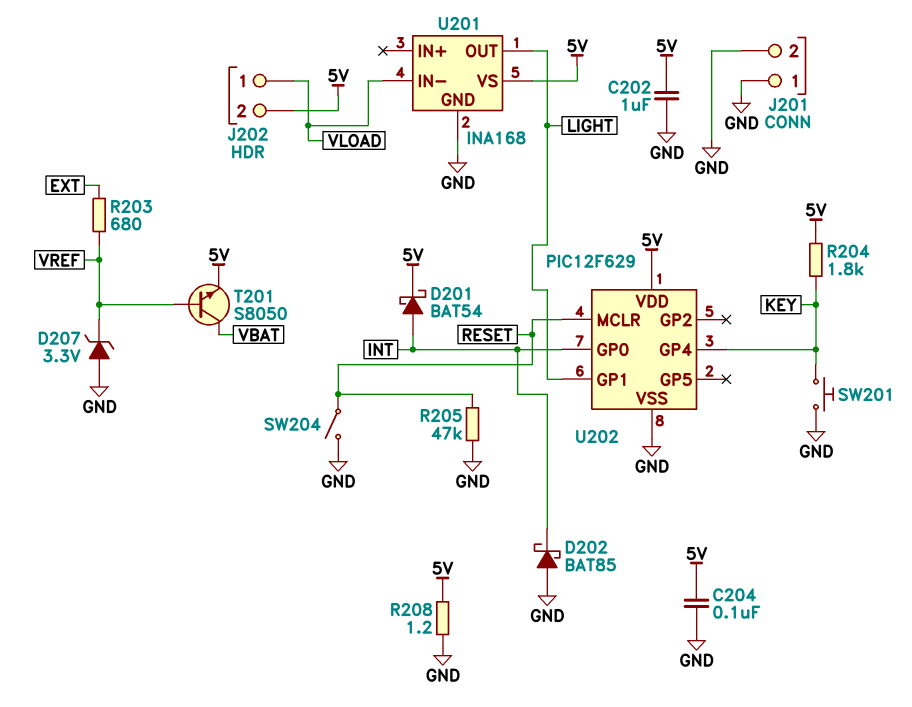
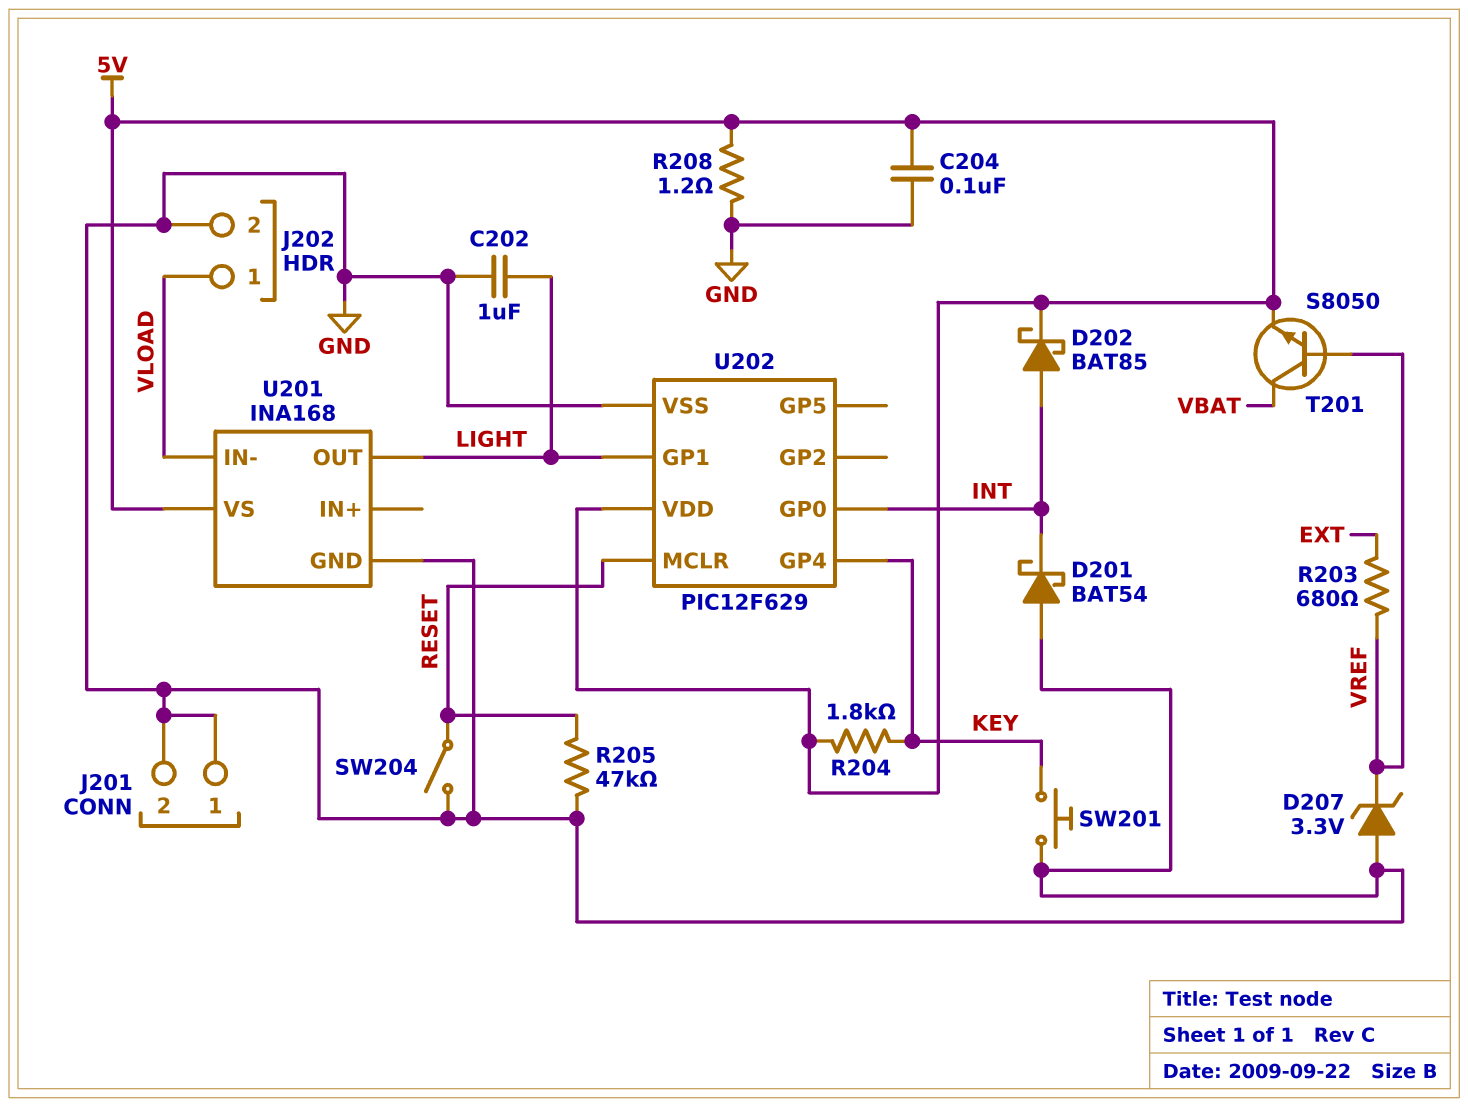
C202: 1uF (5V, GND) -> 1uF (GND, LIGHT)
D201: schottky BAT54 (A INT, K 5V) -> schottky BAT54 (A GND, K INT)
D202: schottky BAT85 (A GND, K INT) -> schottky BAT85 (A INT, K 5V)
J202 pin 2: 5V -> GND

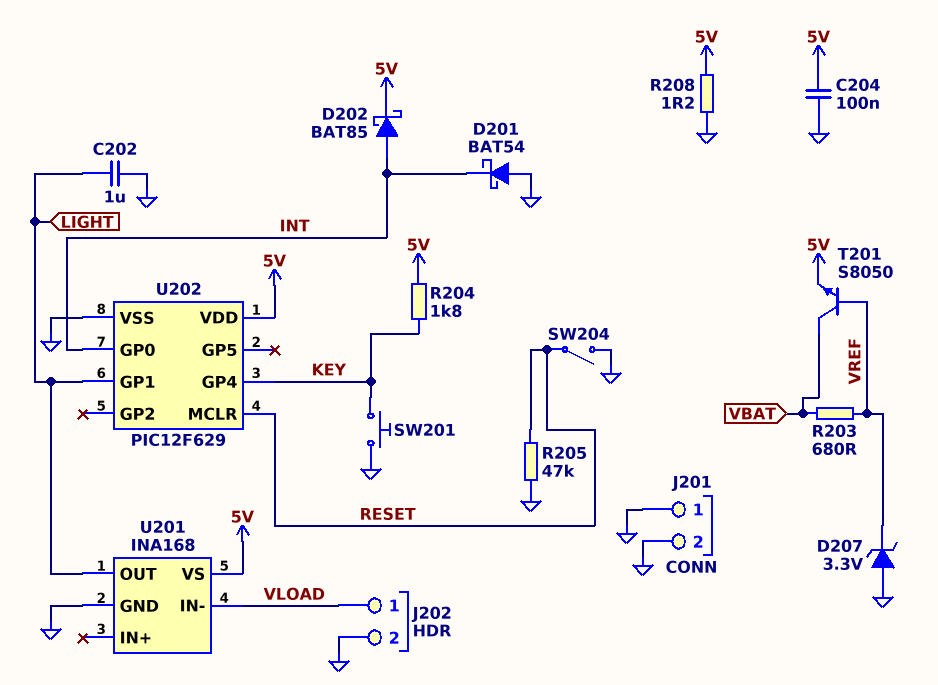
R203: 680 (EXT, VREF) -> 680 (VBAT, VREF)

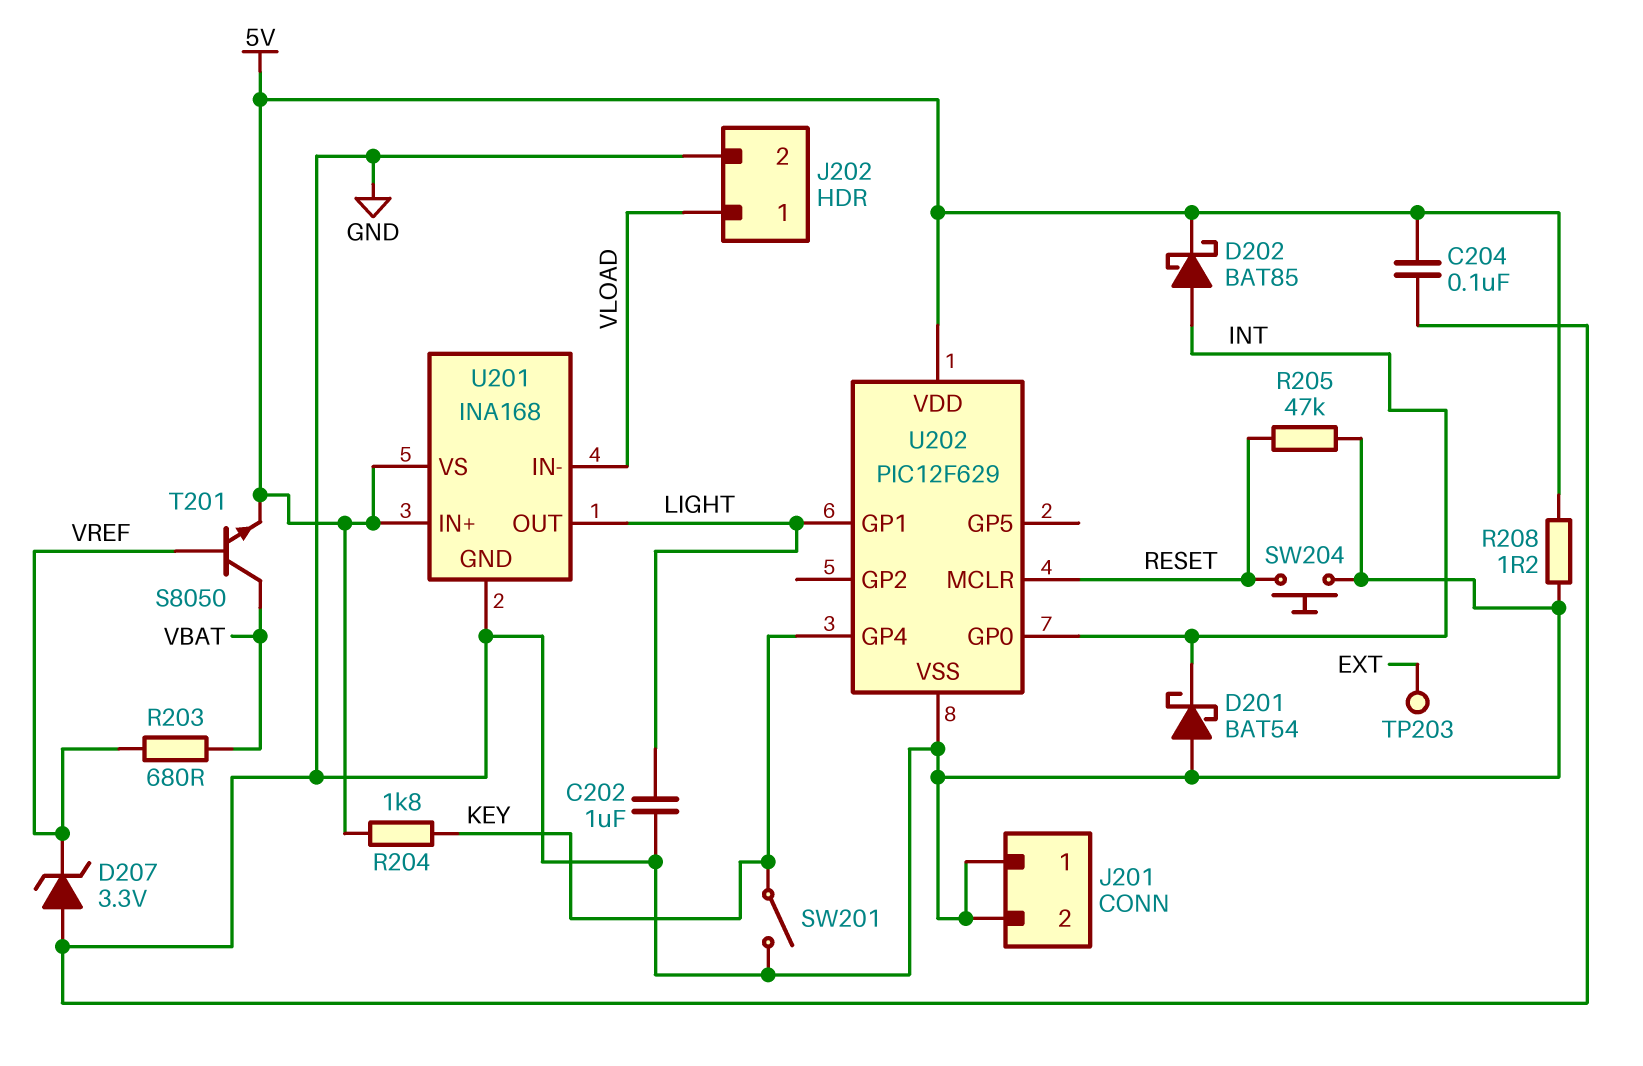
SW201: button (GND, KEY) -> switch (GND, KEY)
SW204: switch (GND, RESET) -> button (GND, RESET)
TP203: none -> test point (EXT)
U201 pin IN+: none -> 5V

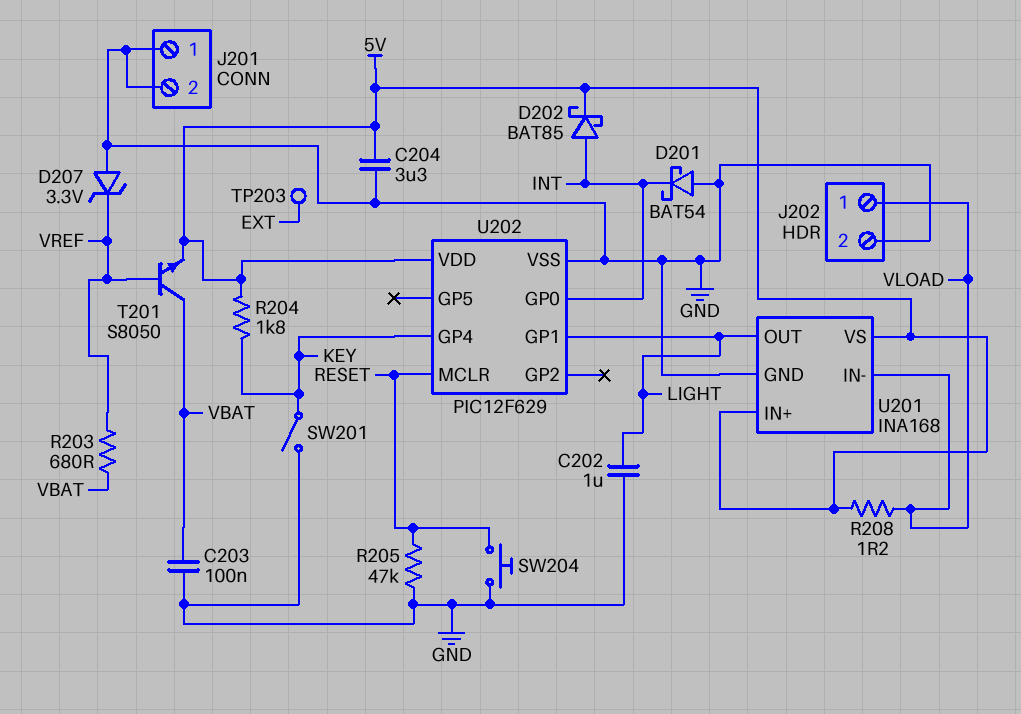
C203: none -> 100nF (GND, VBAT)
C204: 100nF (5V, GND) -> 3.3uF (5V, GND)
R208: 1.2 (5V, GND) -> 1.2 (5V, VLOAD)

